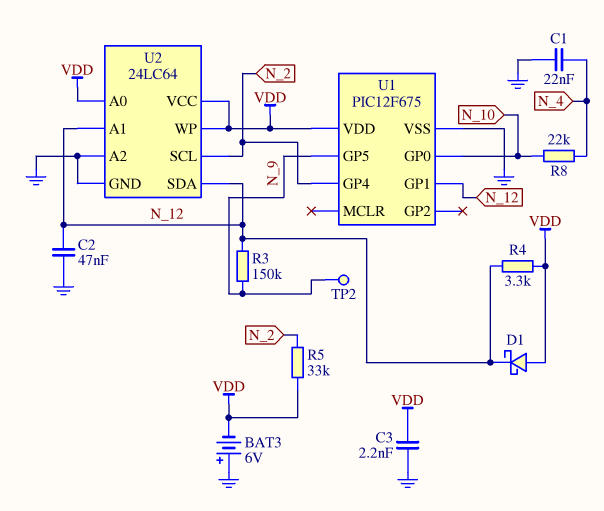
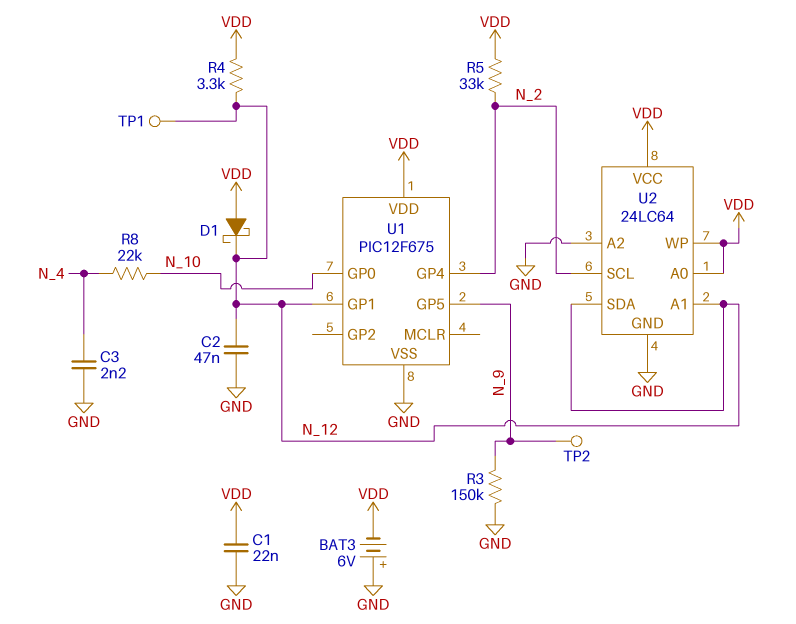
C1: 22nF (GND, N_4) -> 22nF (GND, VDD)
C3: 2.2nF (GND, VDD) -> 2.2nF (GND, N_4)
R3: 150k (N_9, N_12) -> 150k (GND, N_9)
TP1: none -> test point (N_12)

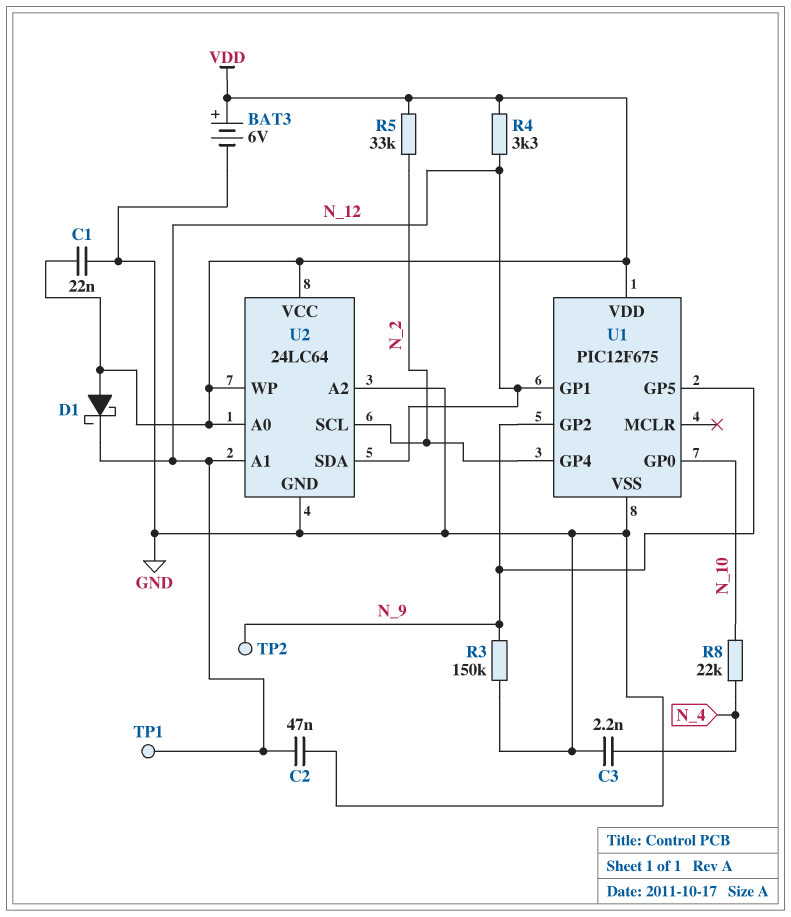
BAT3: 6V (plus GND, minus VDD) -> 6V (plus VDD, minus GND)
U1 pin GP2: none -> N_9

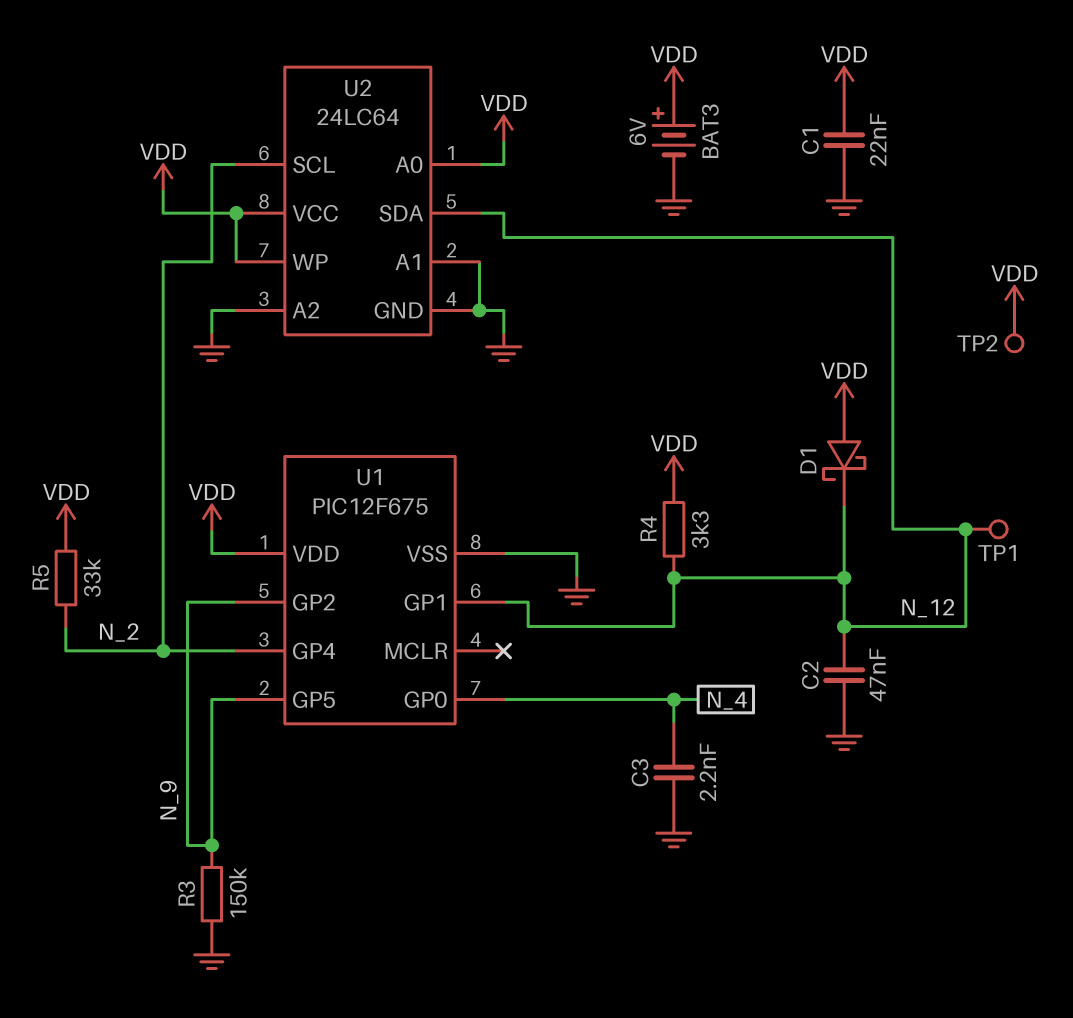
R8: 22k (N_4, N_10) -> none
TP2: test point (N_9) -> test point (VDD)
U1 pin GP0: N_10 -> N_4
U2 pin A1: N_12 -> GND

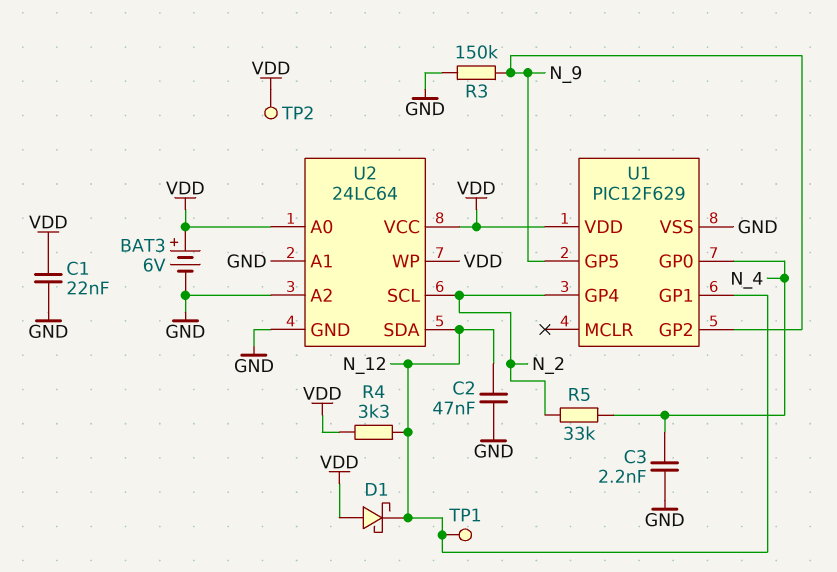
R5: 33k (N_2, VDD) -> 33k (N_2, N_4)
U1: PIC12F675 -> PIC12F629

